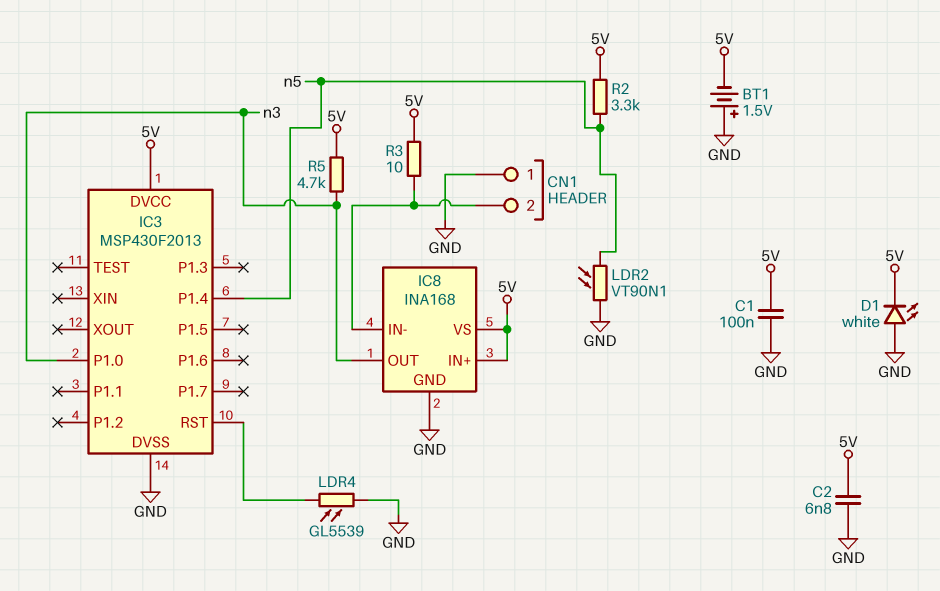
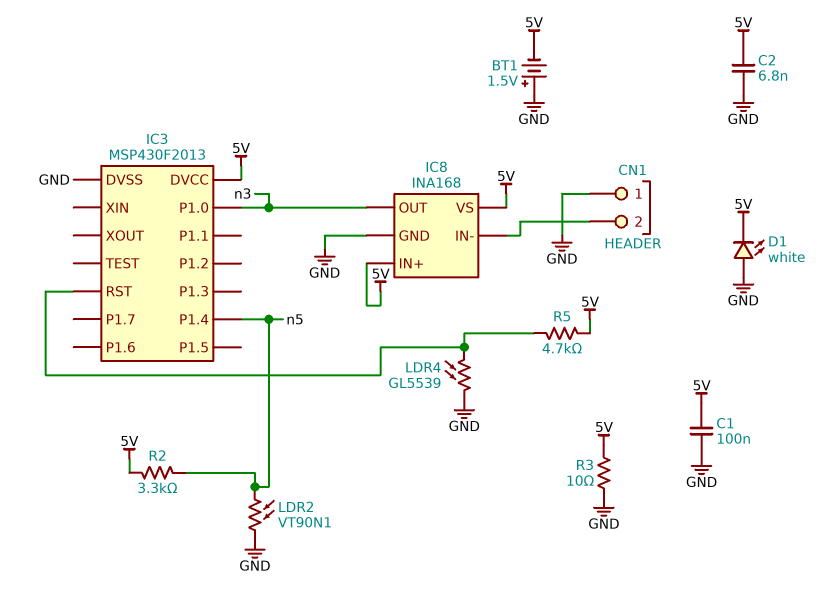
R3: 10 (5V, CN1/2) -> 10 (5V, GND)
R5: 4.7k (5V, n3) -> 4.7k (5V, IC3/RST)

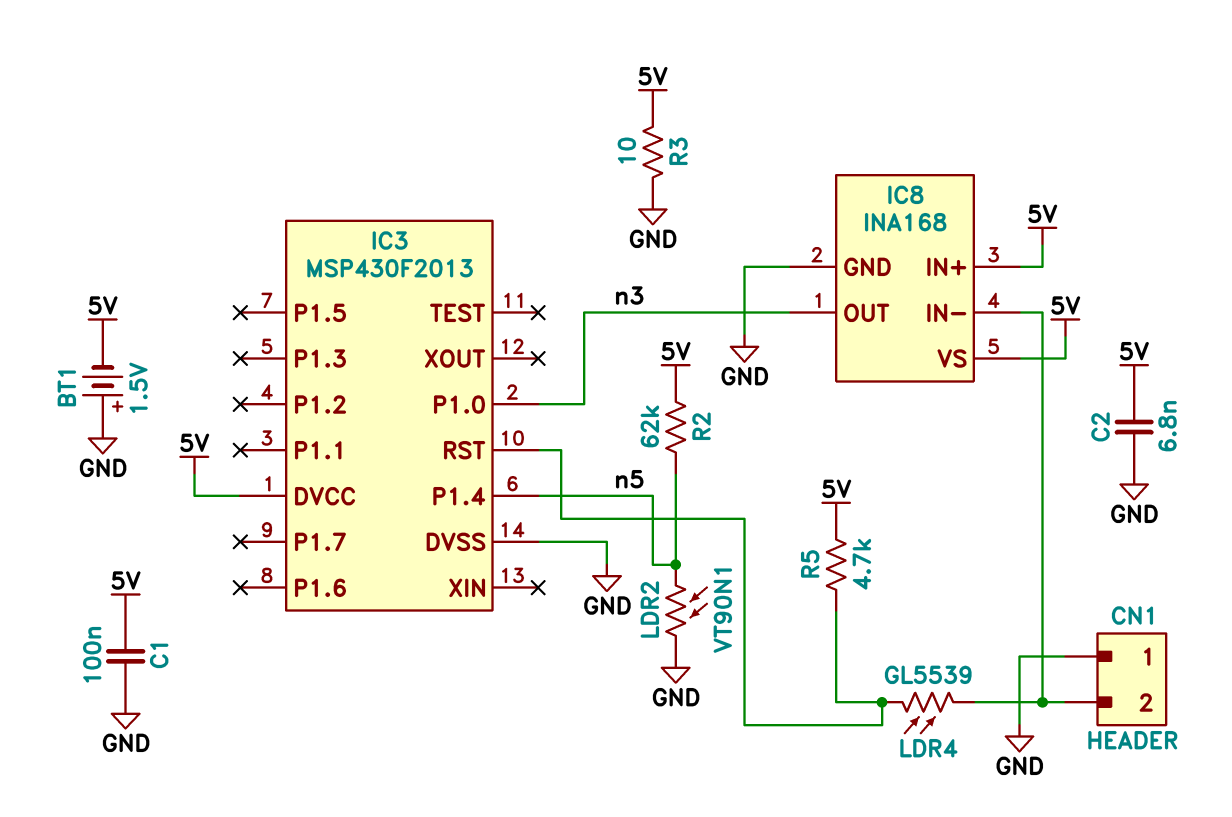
D1: LED white (A GND, K 5V) -> none
LDR4: GL5539 (GND, IC3/RST) -> GL5539 (CN1/2, IC3/RST)
R2: 3.3k (5V, n5) -> 62k (5V, n5)

